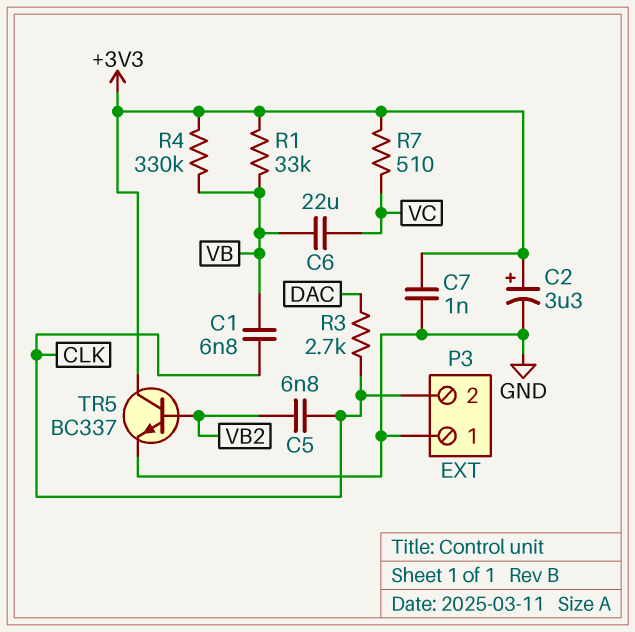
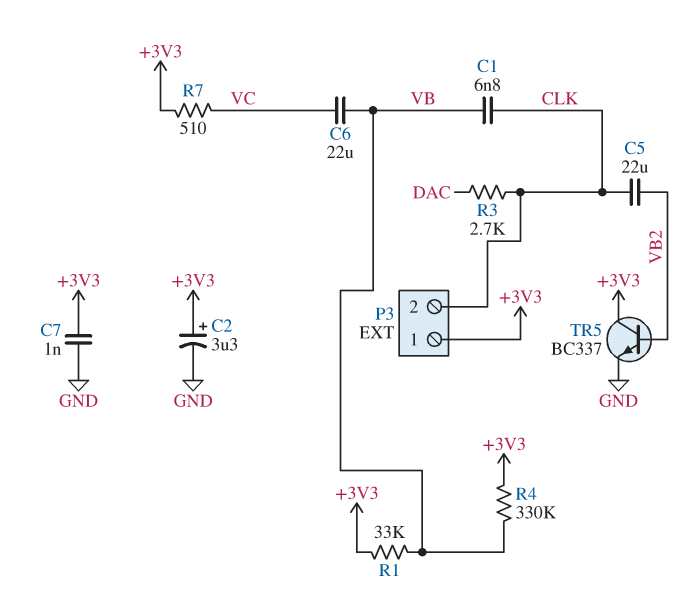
C5: 6.8nF (CLK, VB2) -> 22uF (CLK, VB2)
P3 pin 1: GND -> +3V3

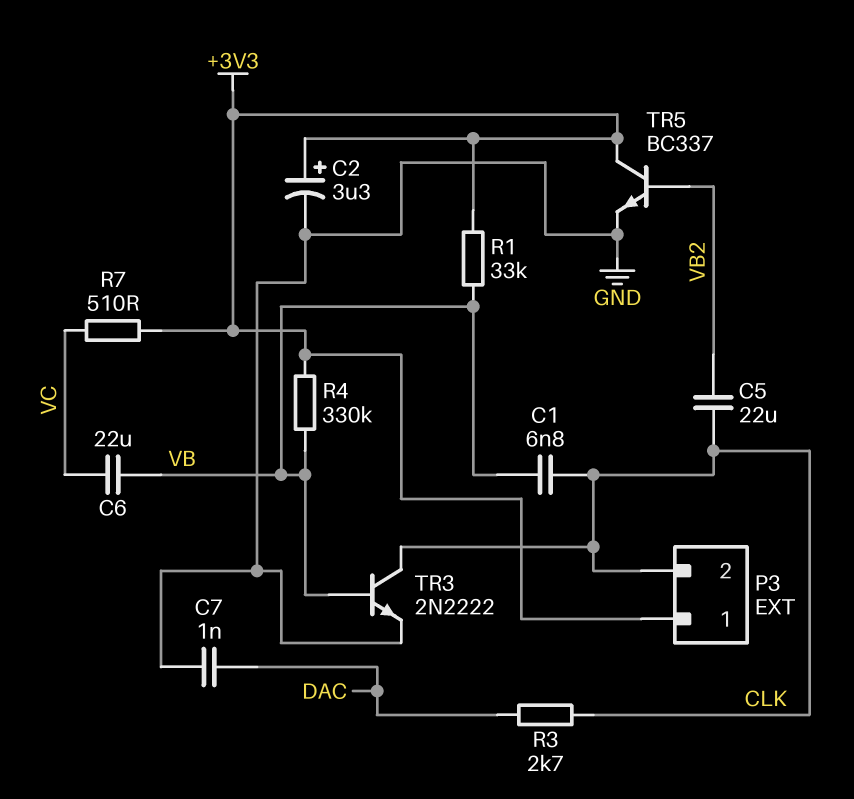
C7: 1nF (+3V3, GND) -> 1nF (DAC, GND)
TR3: none -> NPN 2N2222 (B VB, C CLK, E GND)

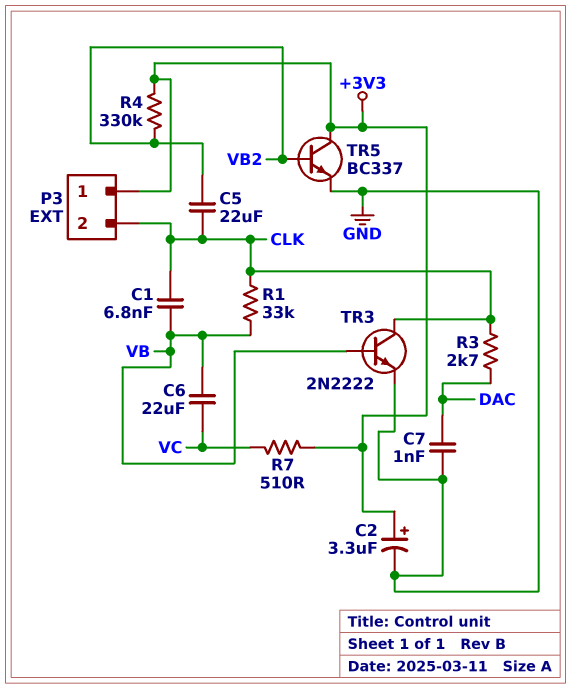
R1: 33k (+3V3, VB) -> 33k (CLK, VB)
R4: 330k (+3V3, VB) -> 330k (+3V3, VB2)

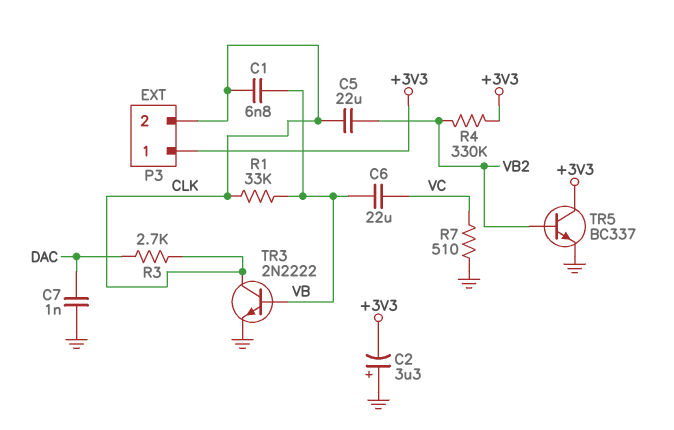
C2: 3.3uF (plus +3V3, minus GND) -> 3.3uF (plus GND, minus +3V3)
R7: 510 (+3V3, VC) -> 510 (GND, VC)

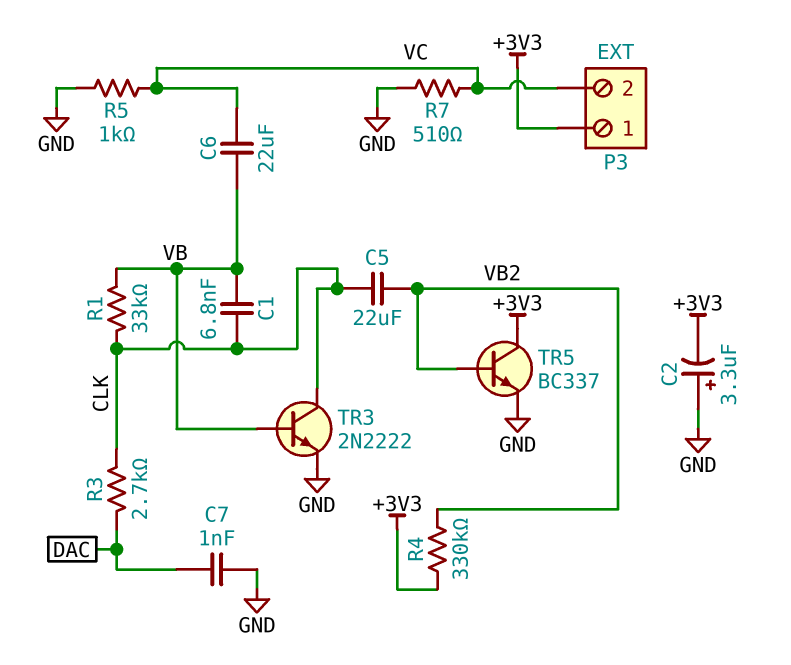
P3 pin 2: CLK -> VC
R5: none -> 1k (GND, VC)

